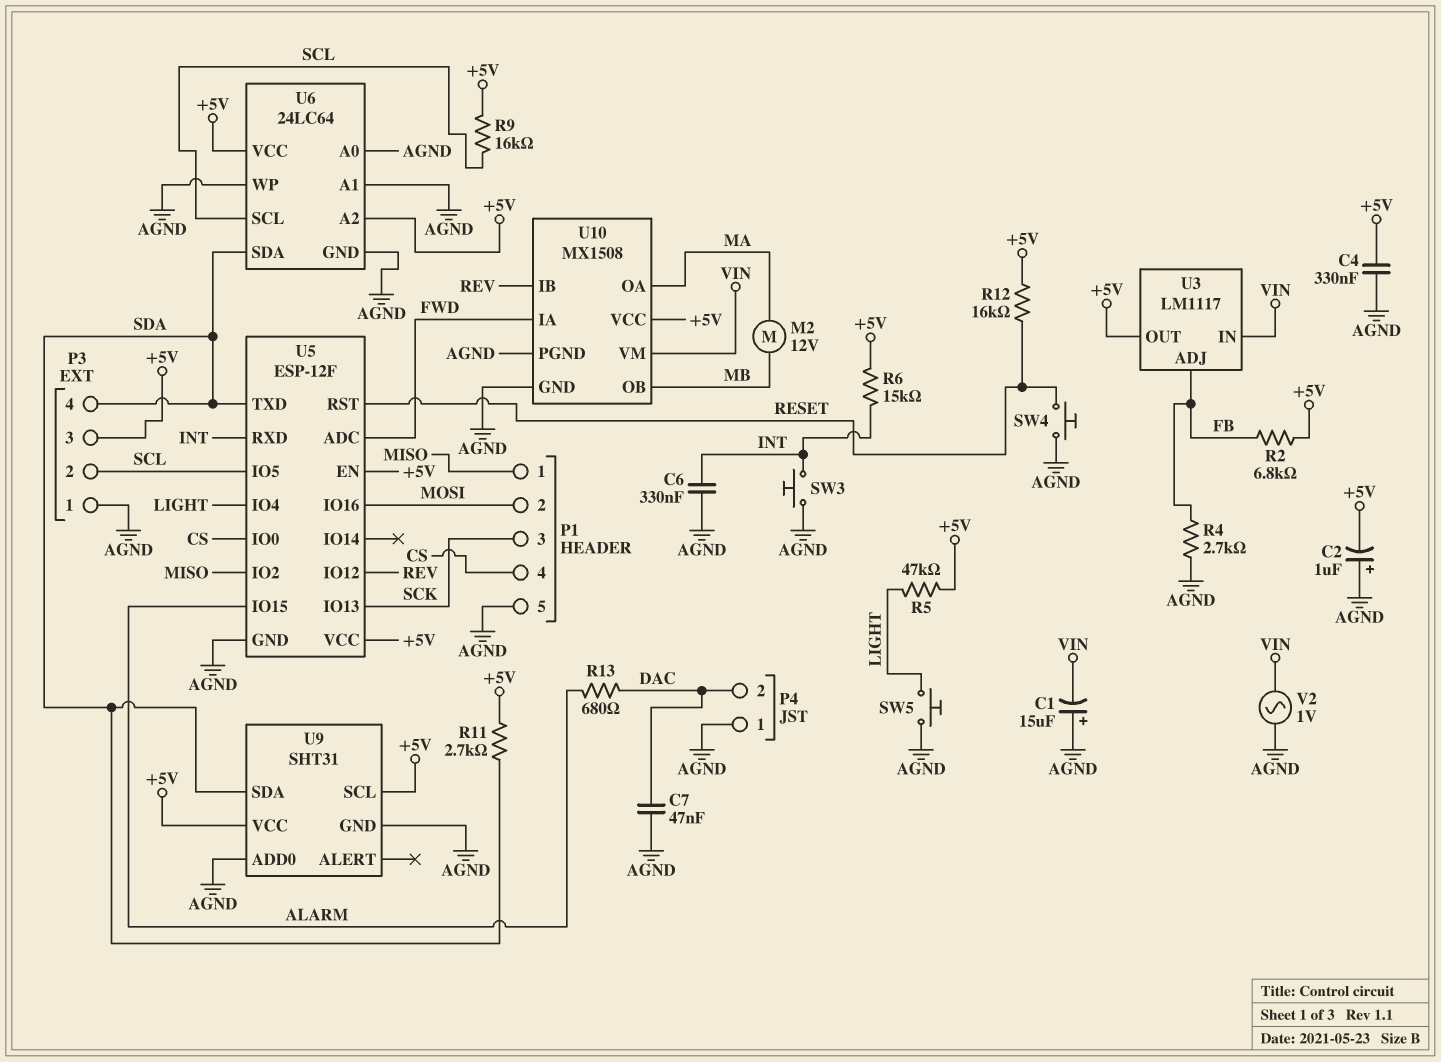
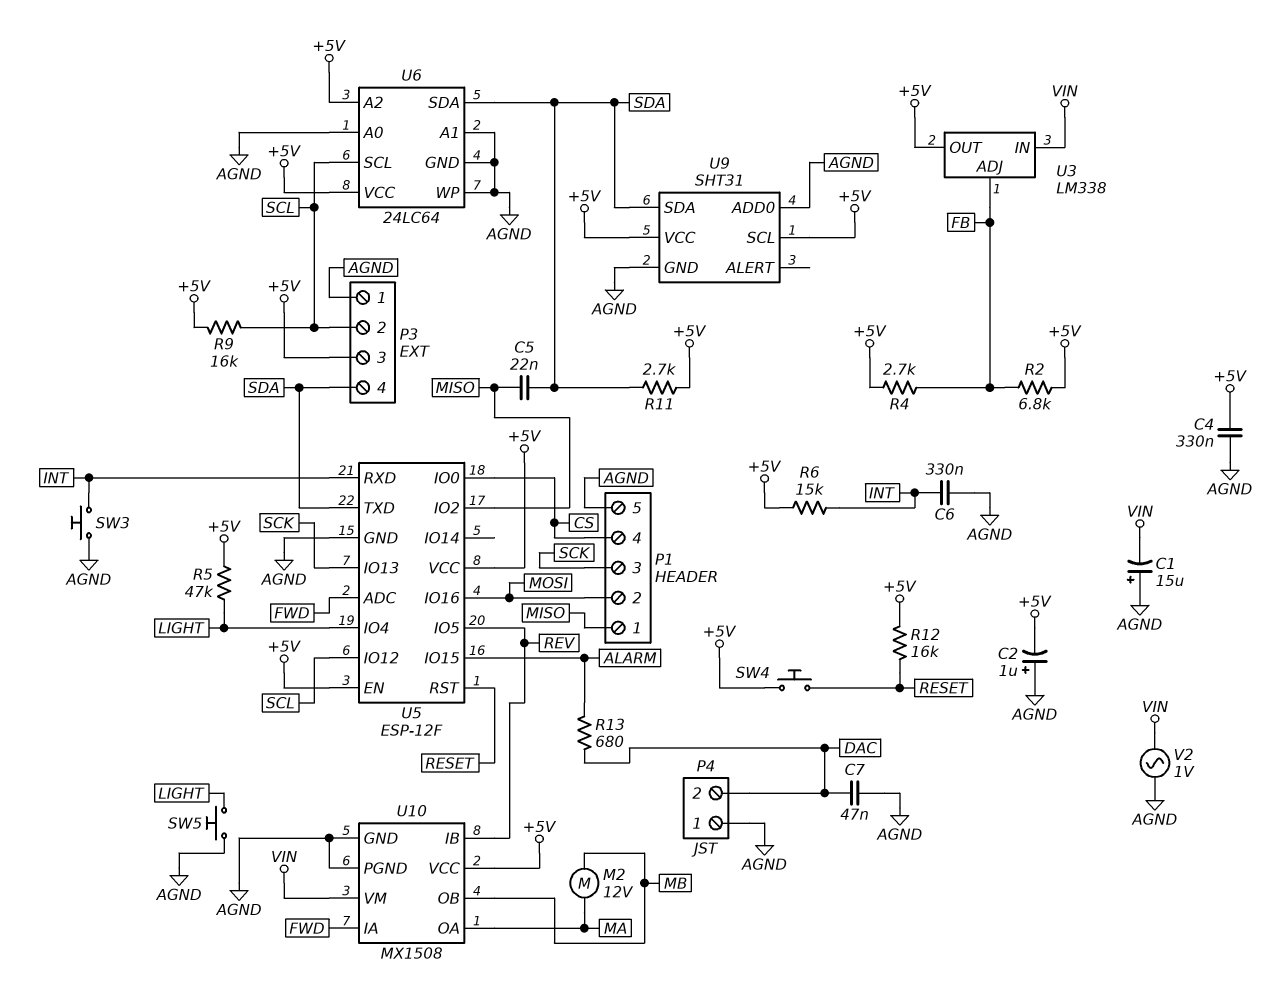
C5: none -> 22nF (MISO, SDA)
R4: 2.7k (AGND, FB) -> 2.7k (+5V, FB)
SW4: button (AGND, RESET) -> button (+5V, RESET)
U3: LM1117 -> LM338
U5 pin IO5: SCL -> REV
U5 pin IO12: REV -> SCL

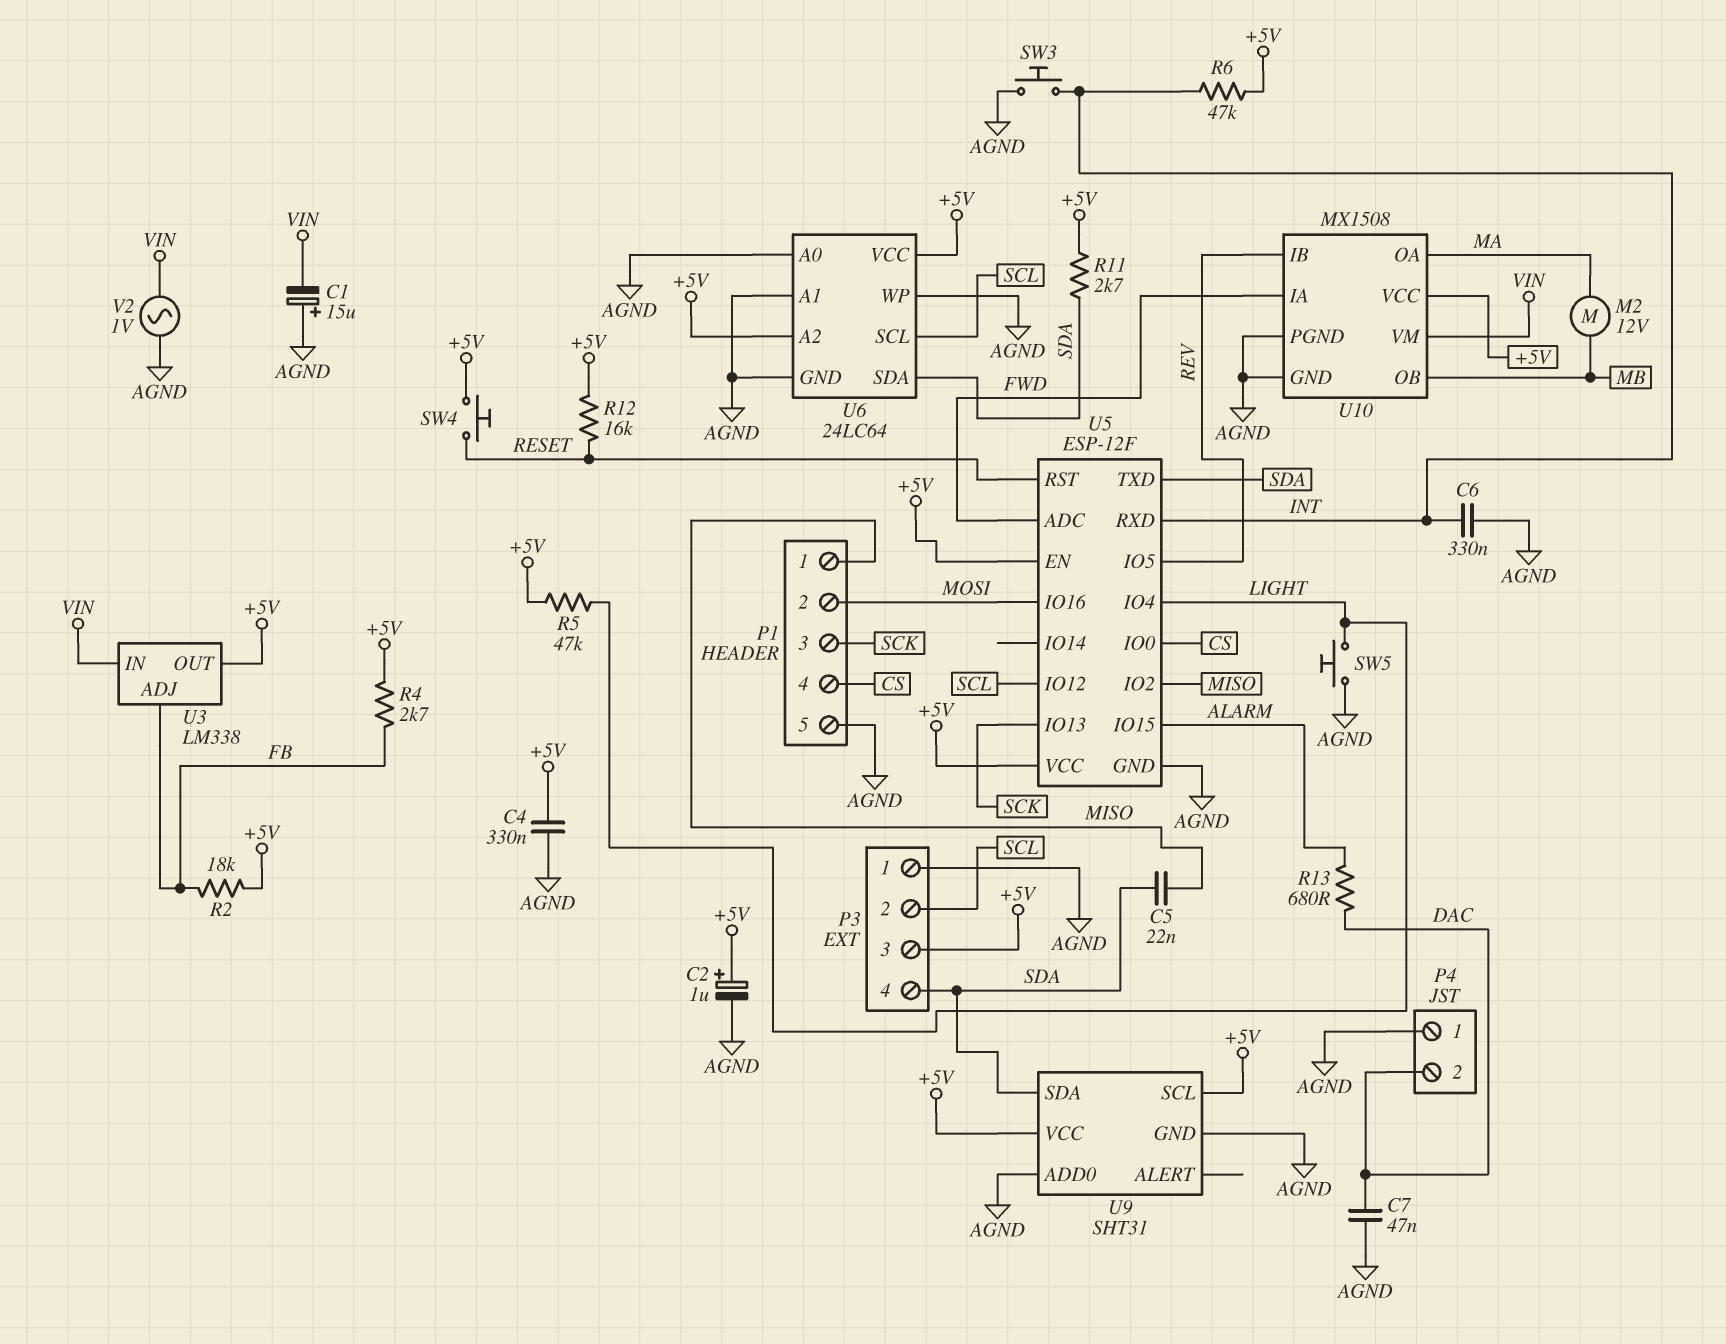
C2: 1uF (plus AGND, minus +5V) -> 1uF (plus +5V, minus AGND)
R2: 6.8k (+5V, FB) -> 18k (+5V, FB)
R6: 15k (+5V, INT) -> 47k (+5V, INT)
R9: 16k (+5V, SCL) -> none

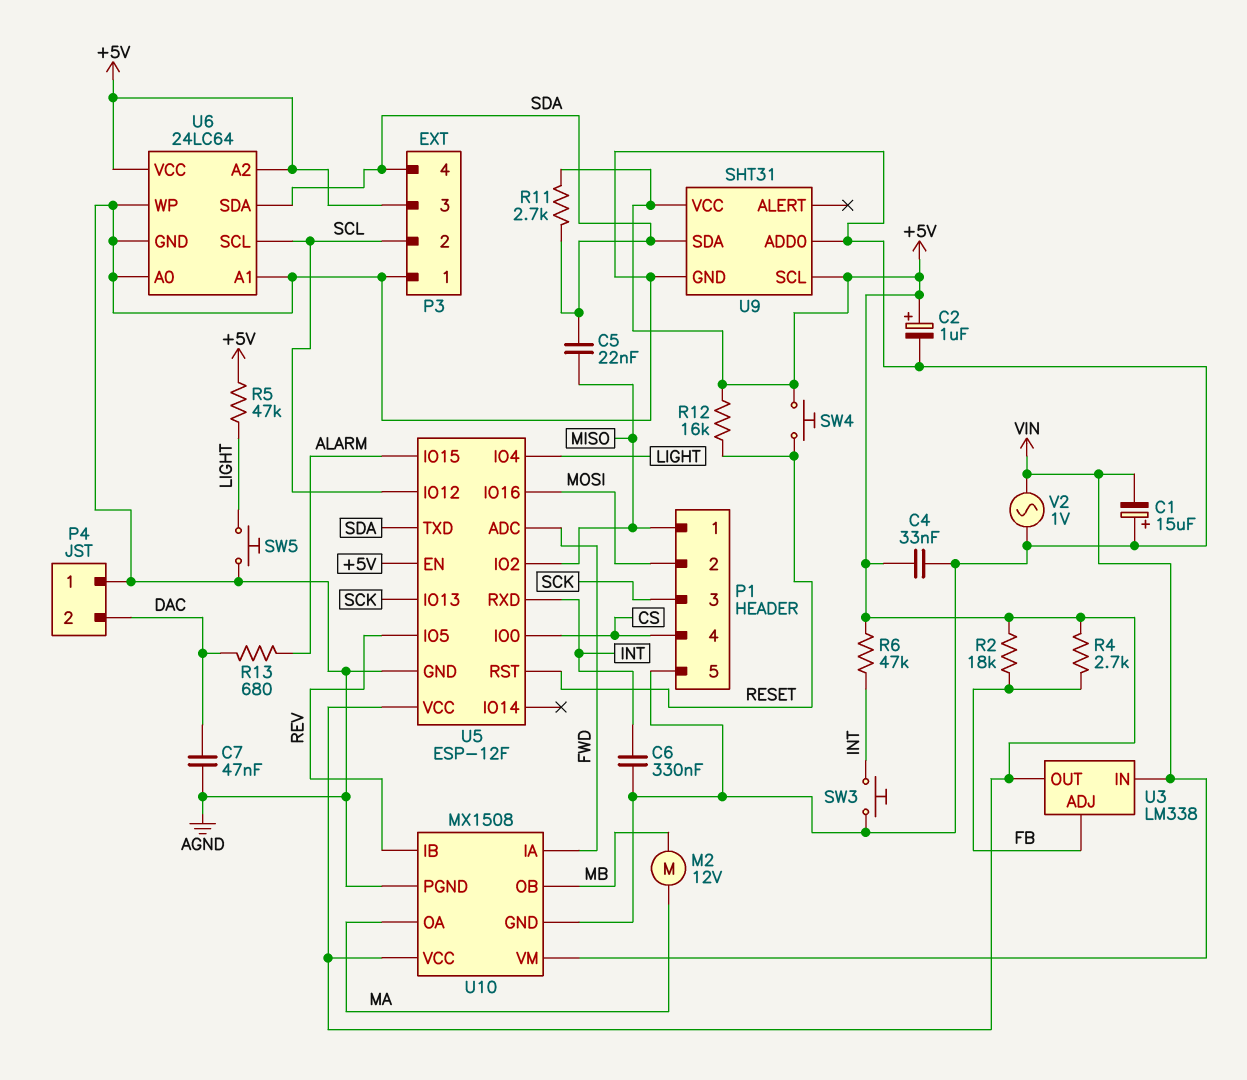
C4: 330nF (+5V, AGND) -> 33nF (+5V, AGND)

